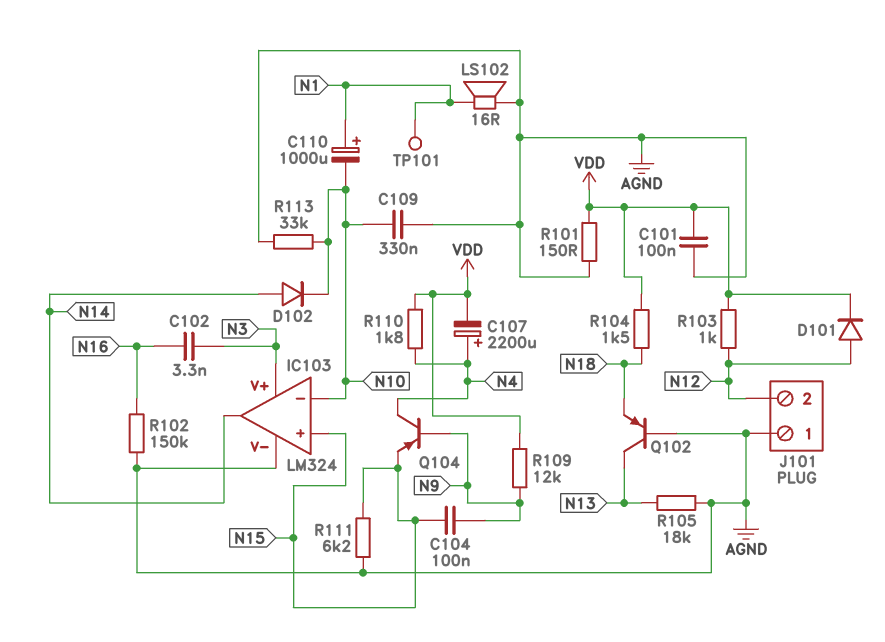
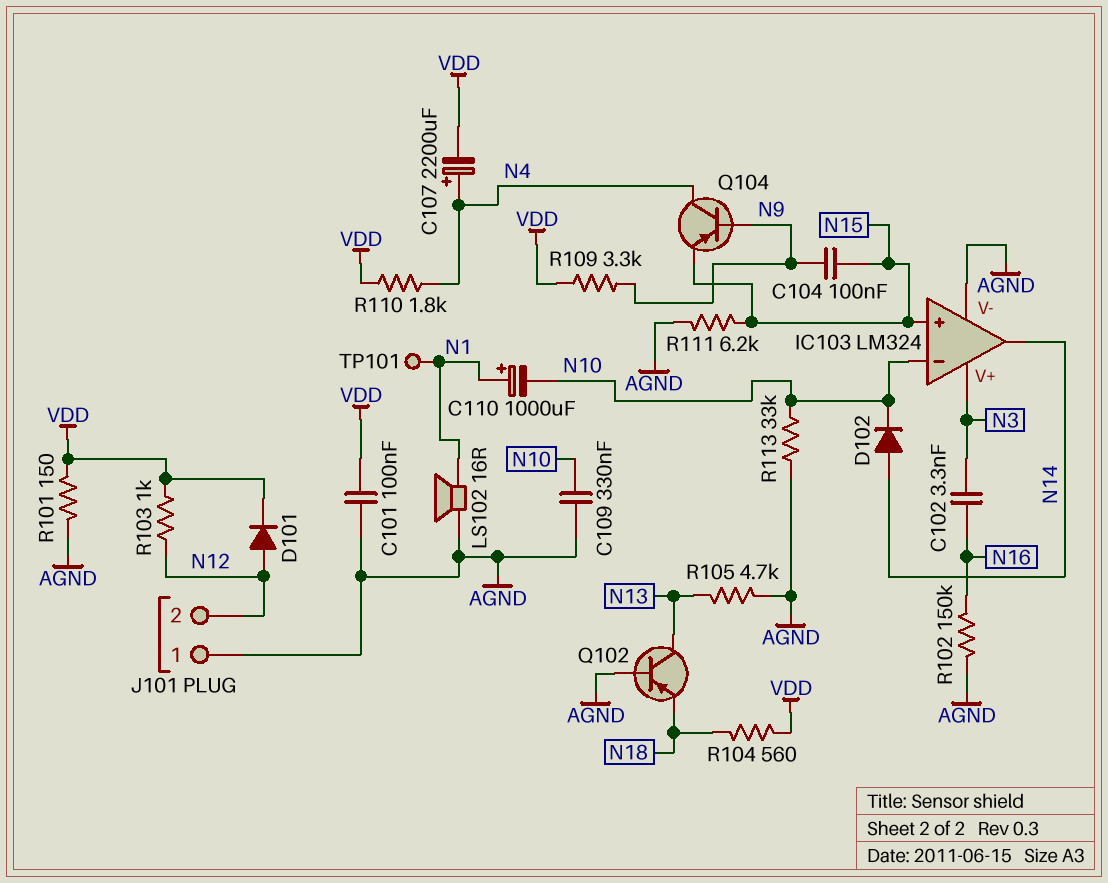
R104: 1.5k (N18, VDD) -> 560 (N18, VDD)
R105: 18k (AGND, N13) -> 4.7k (AGND, N13)
R109: 12k (N9, VDD) -> 3.3k (N9, VDD)

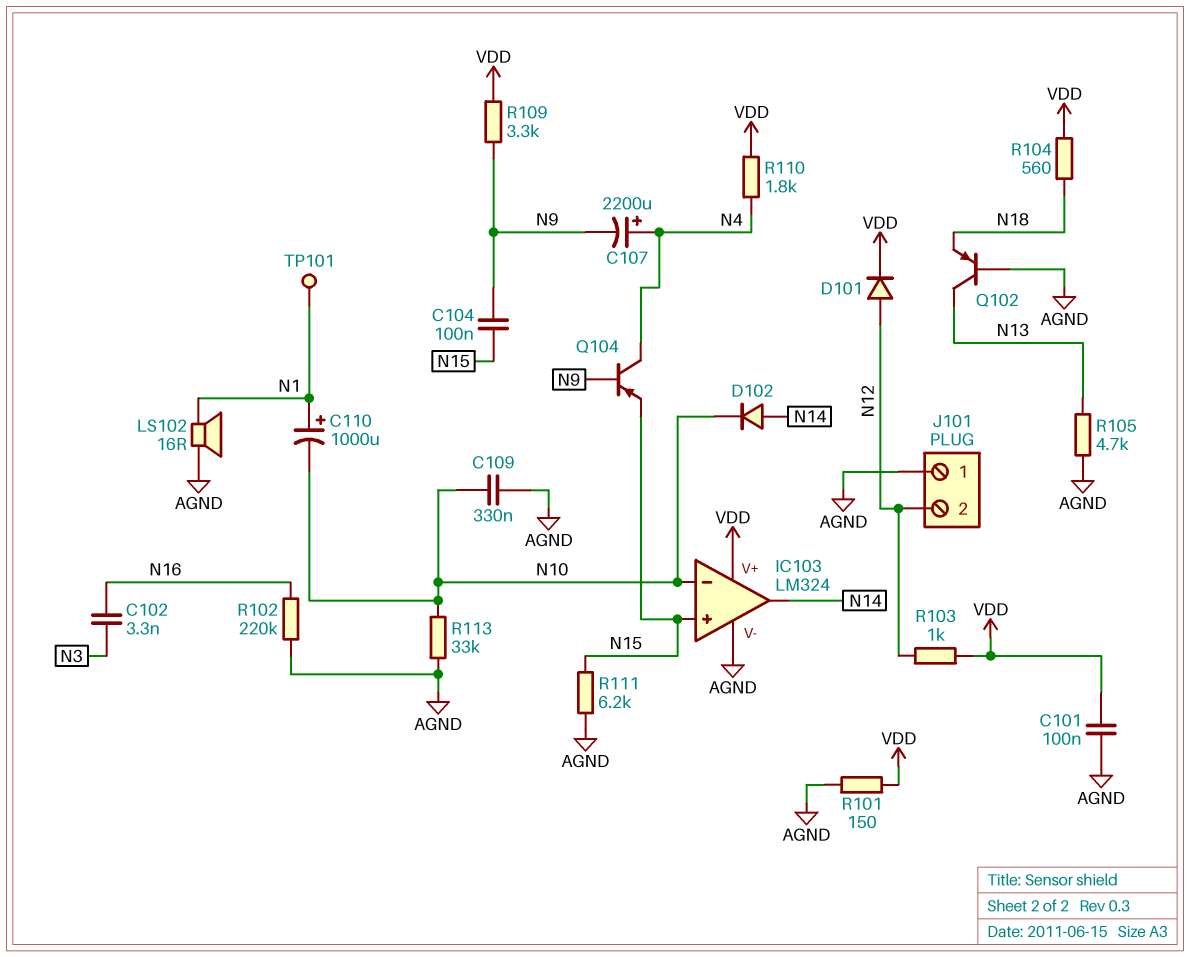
C107: 2200uF (plus N4, minus VDD) -> 2200uF (plus N4, minus N9)
IC103 pin V+: N3 -> VDD
R102: 150k (AGND, N16) -> 220k (AGND, N16)

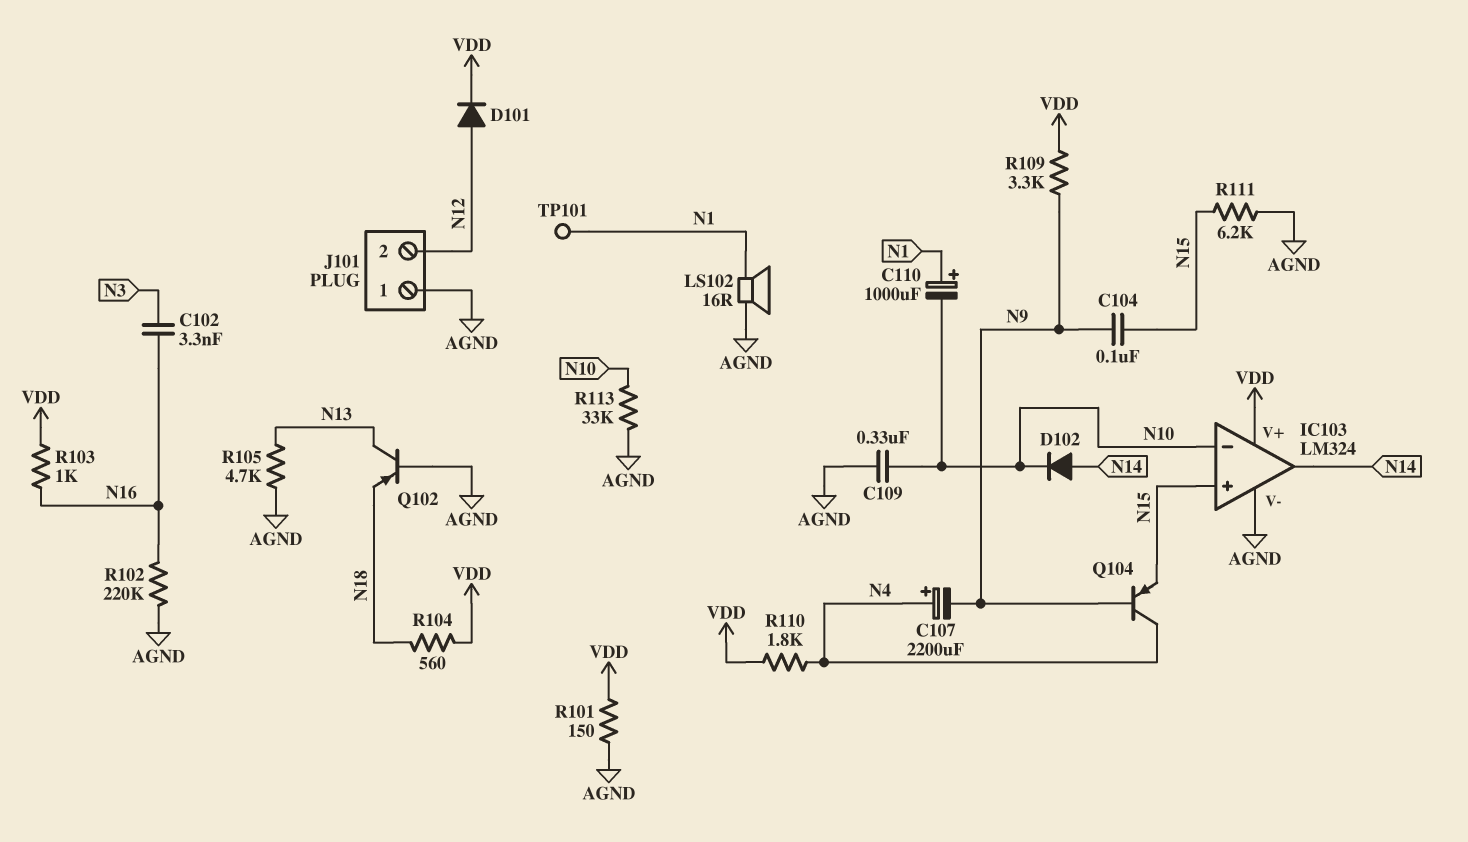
C101: 100nF (AGND, VDD) -> none
R103: 1k (N12, VDD) -> 1k (N16, VDD)

